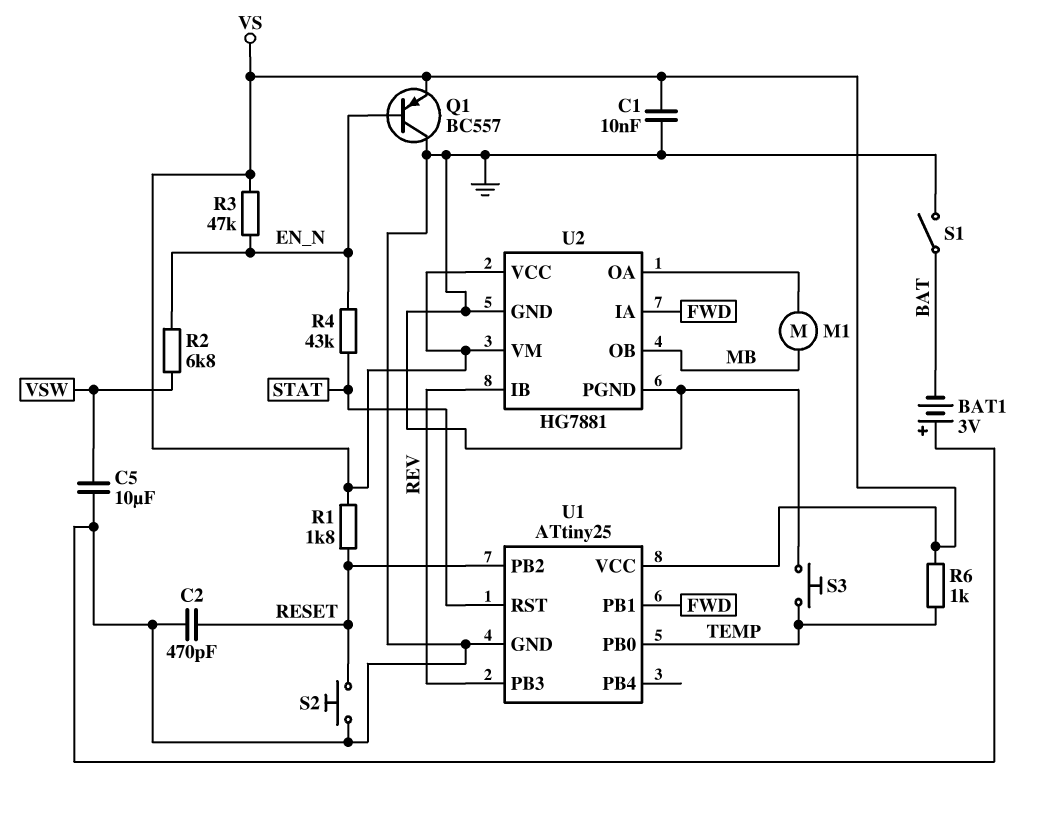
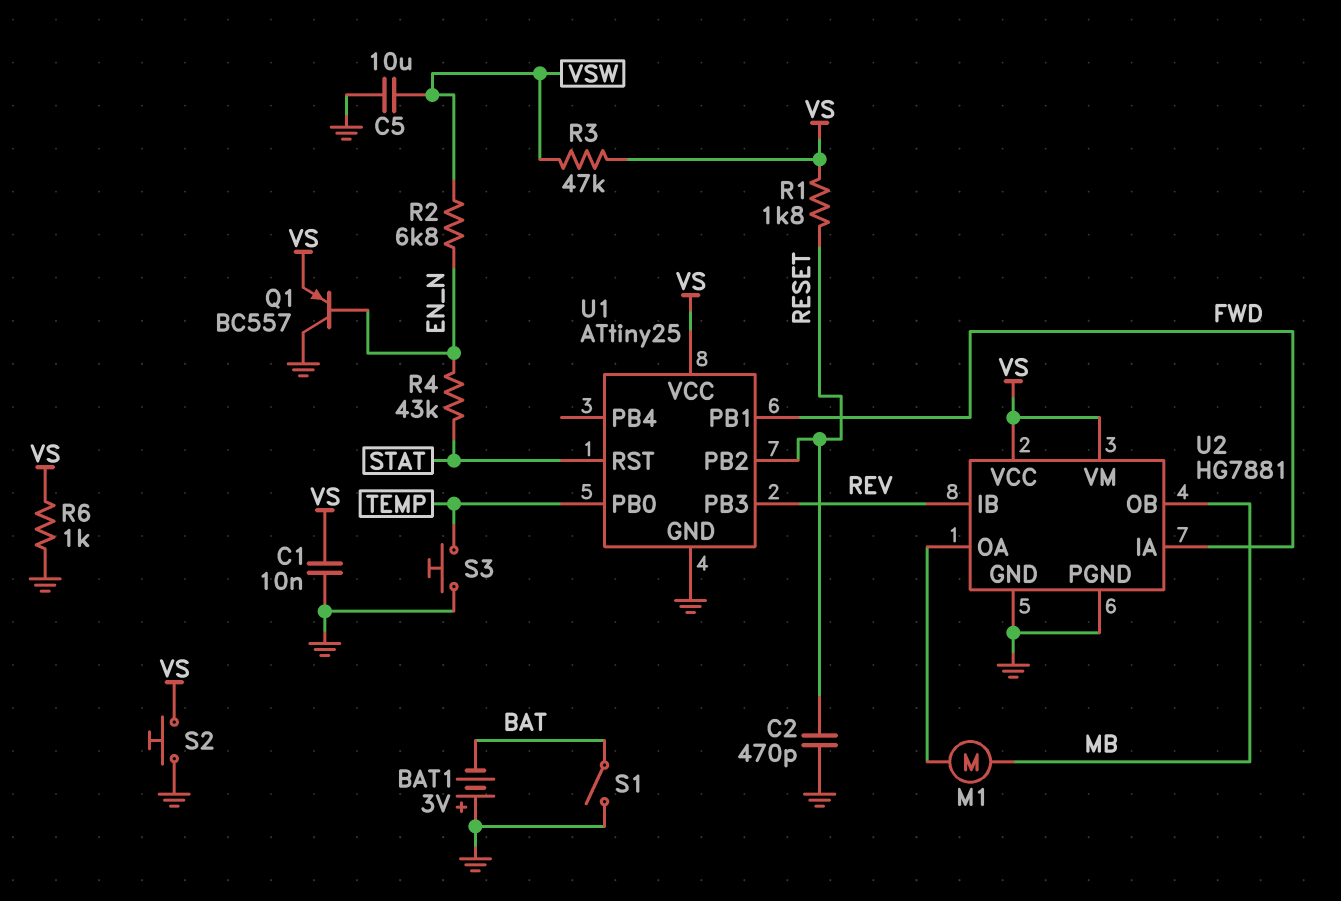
R3: 47k (EN_N, VS) -> 47k (VS, VSW)
R6: 1k (TEMP, VS) -> 1k (GND, VS)
S2: button (GND, RESET) -> button (GND, VS)

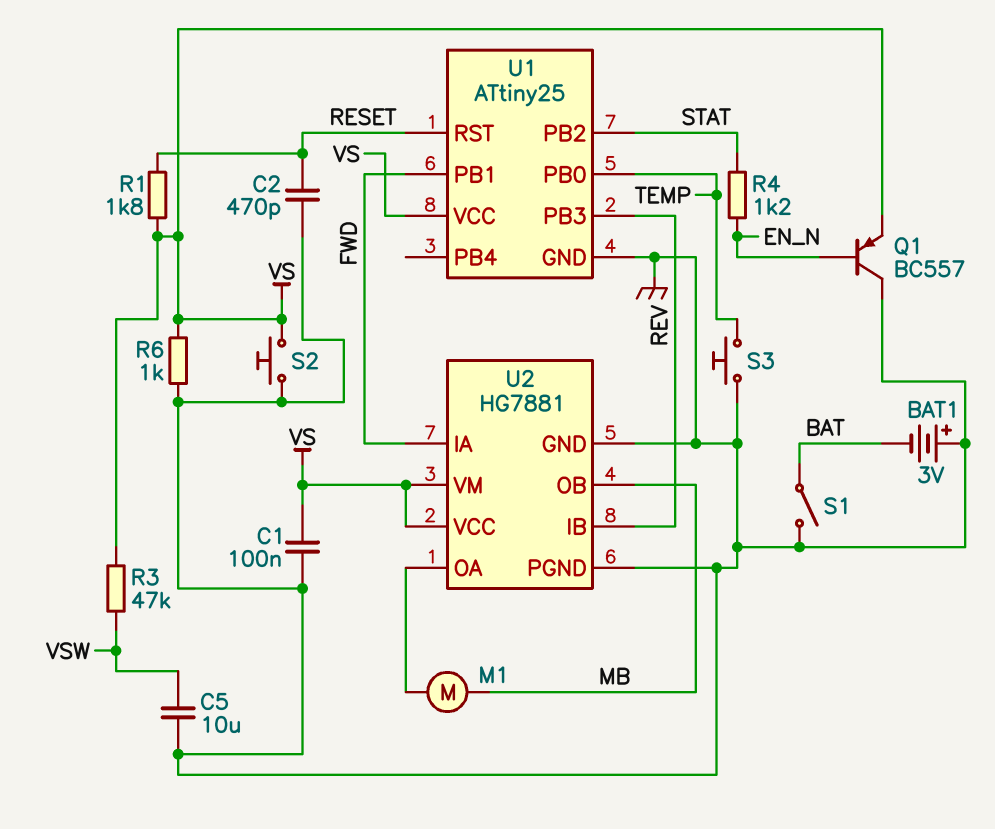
C1: 10nF (GND, VS) -> 100nF (GND, VS)
R2: 6.8k (EN_N, VSW) -> none
R4: 43k (EN_N, STAT) -> 1.2k (EN_N, STAT)
U1 pin PB2: RESET -> STAT
U1 pin RST: STAT -> RESET

